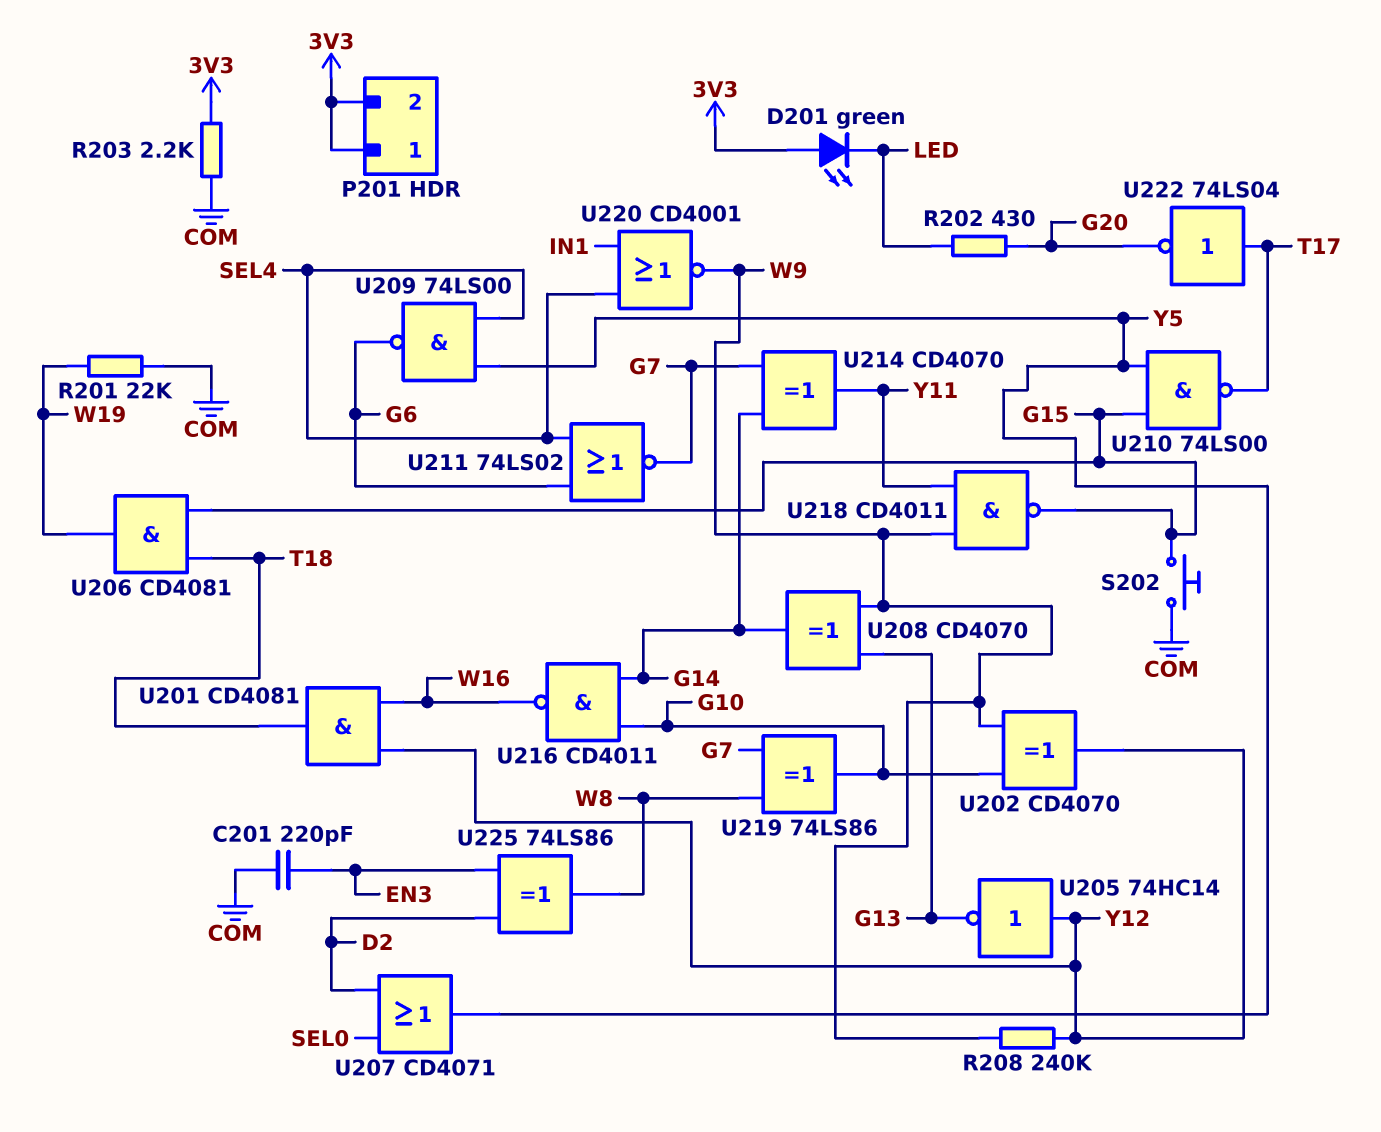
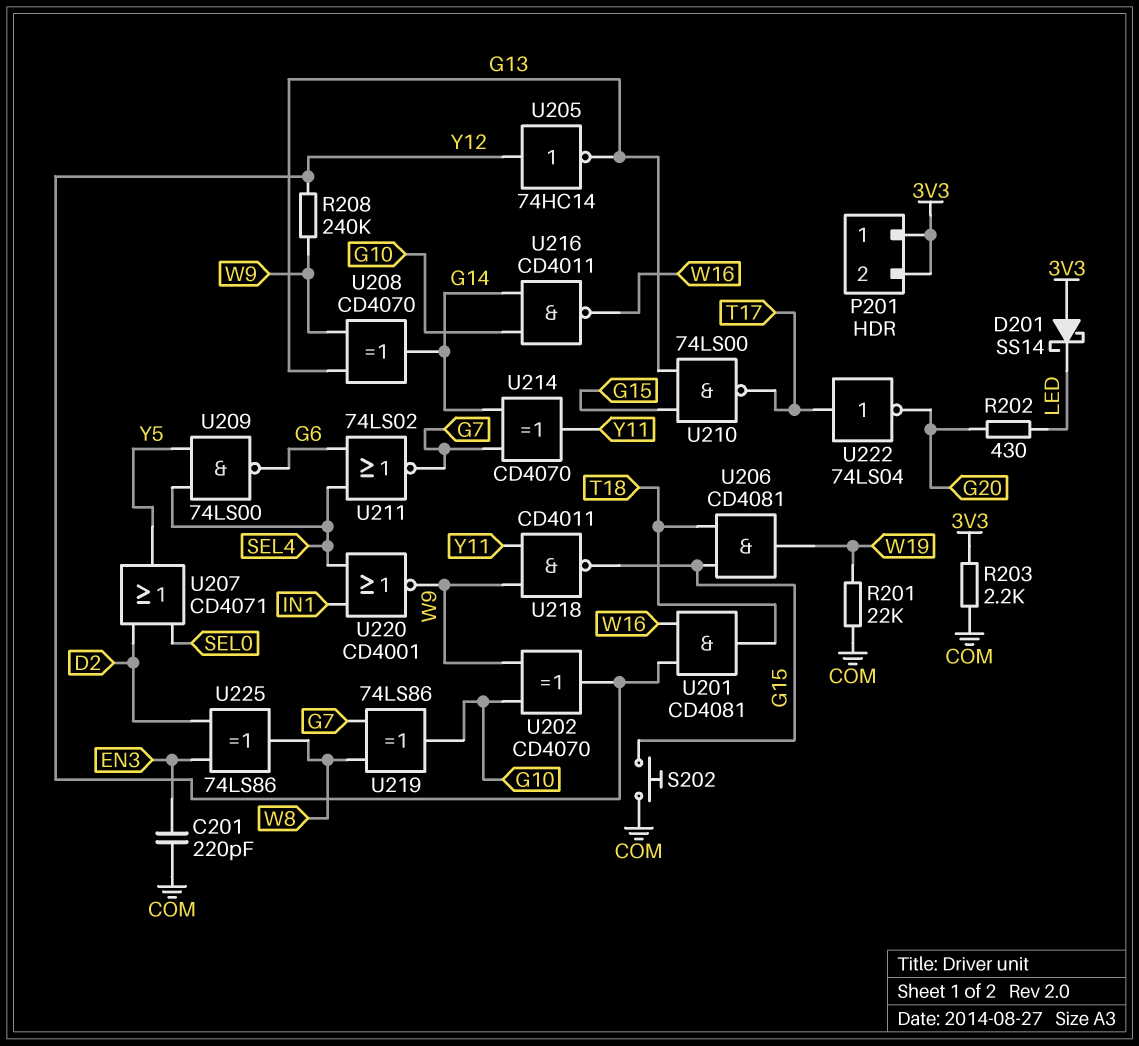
D201: LED green (A 3V3, K LED) -> schottky SS14 (A 3V3, K LED)
U210: NAND 74LS00 (in G15, in Y5, out T17) -> NAND 74LS00 (in G13, in G15, out T17)

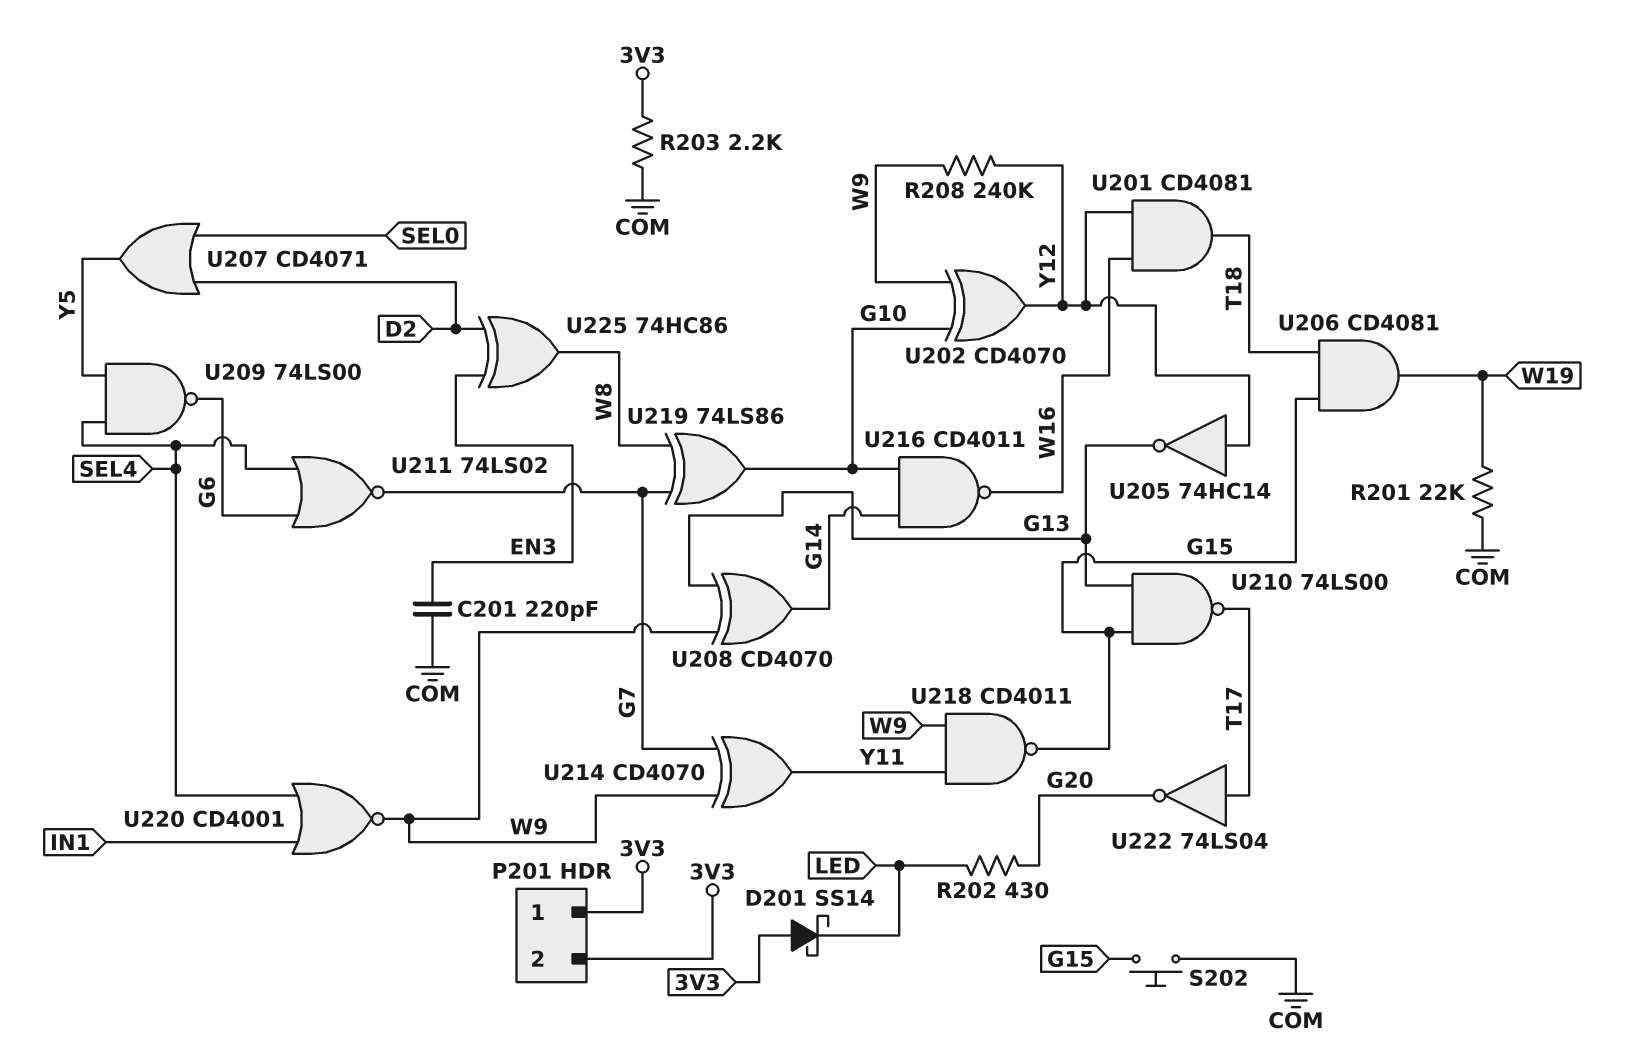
U214: XOR CD4070 (in G7, in G14, out Y11) -> XOR CD4070 (in G7, in W9, out Y11)
U225: XOR 74LS86 (in D2, in EN3, out W8) -> XOR 74HC86 (in D2, in EN3, out W8)

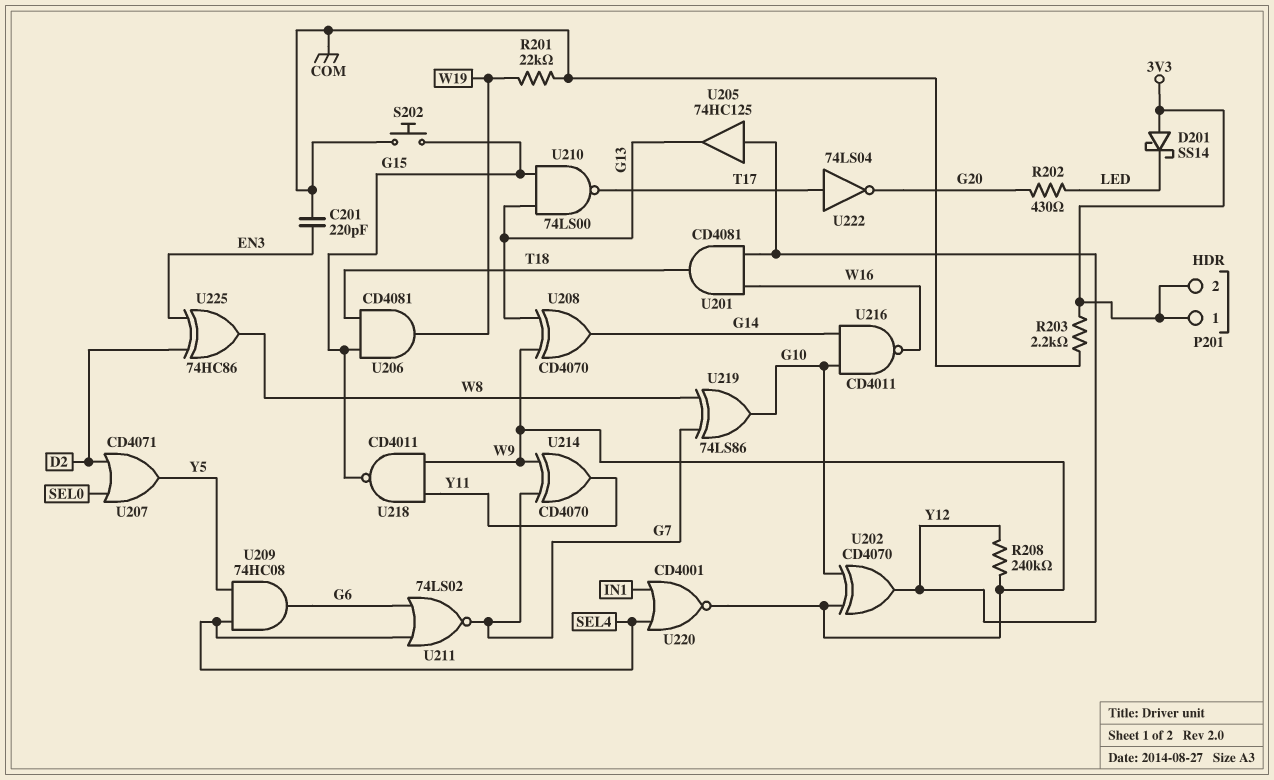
U205: NOT 74HC14 (in Y12, out G13) -> buffer 74HC125 (in Y12, out G13)
U209: NAND 74LS00 (in SEL4, in Y5, out G6) -> AND 74HC08 (in SEL4, in Y5, out G6)

